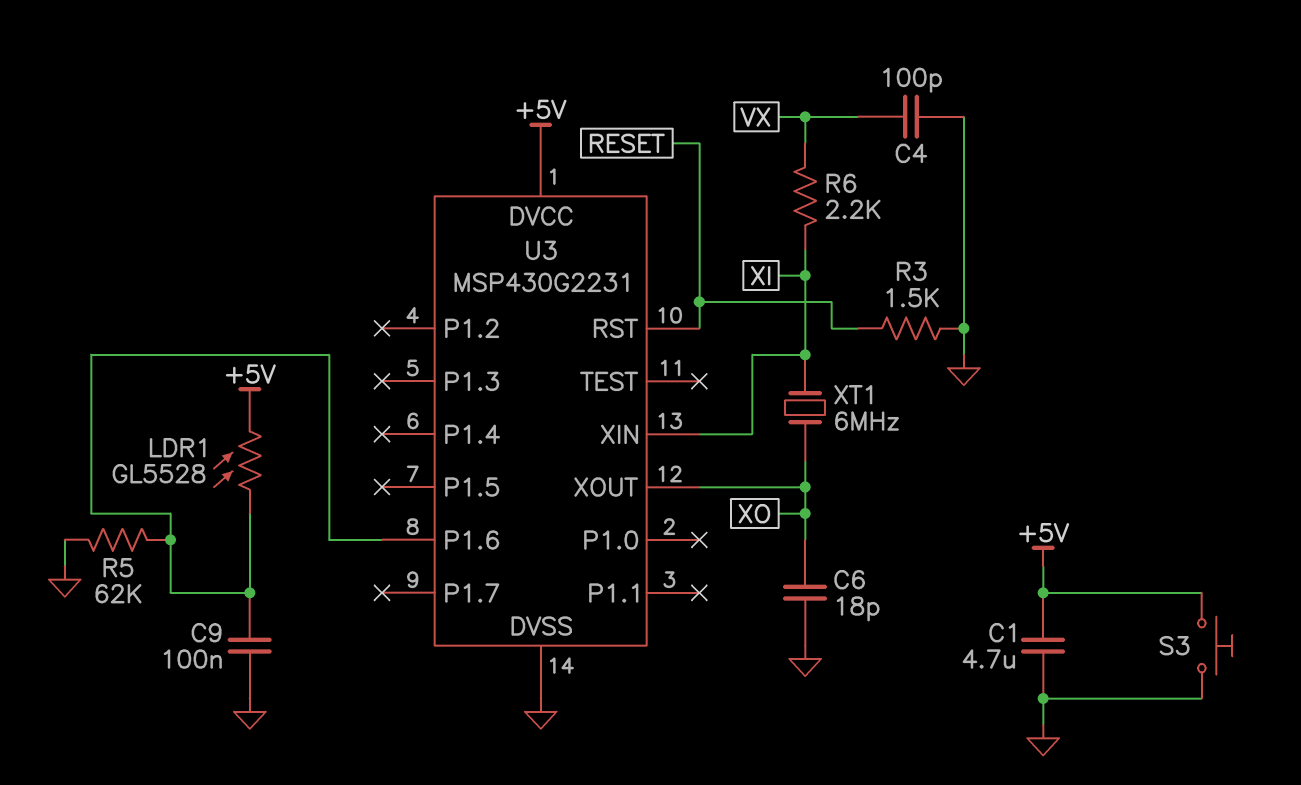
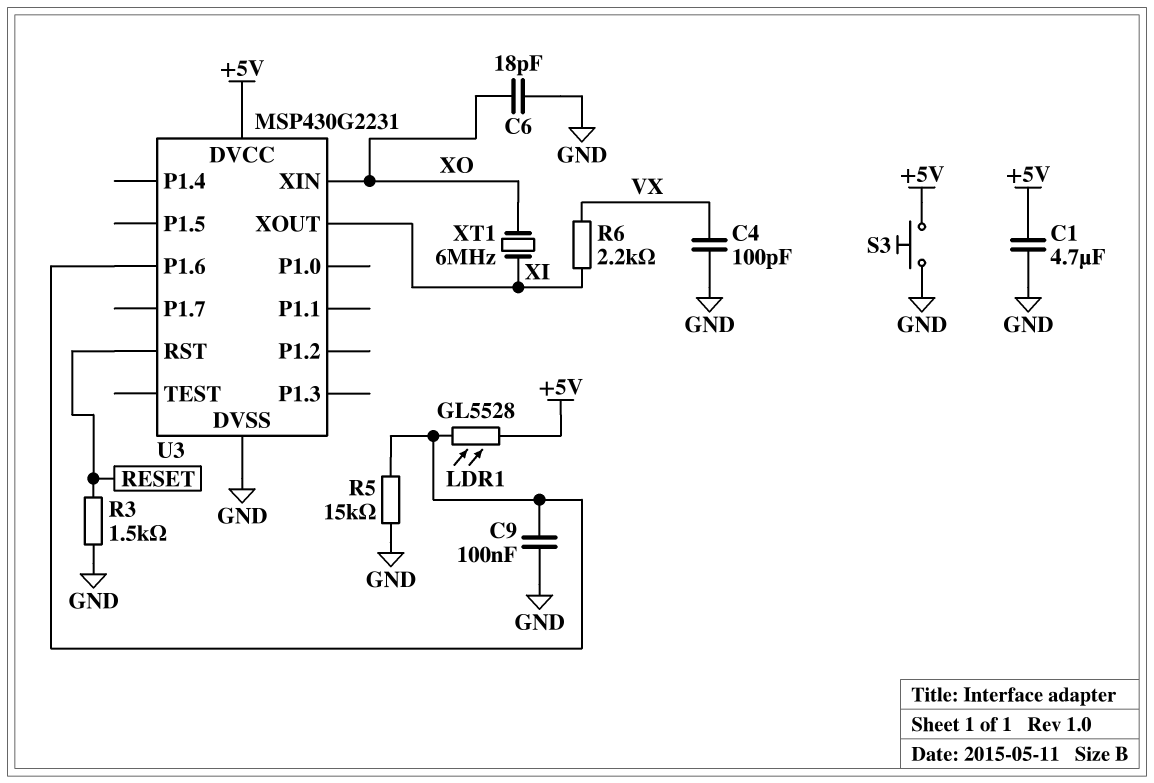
R5: 62k (GND, U3/P1.6) -> 15k (GND, U3/P1.6)
U3 pin XIN: XI -> XO
U3 pin XOUT: XO -> XI

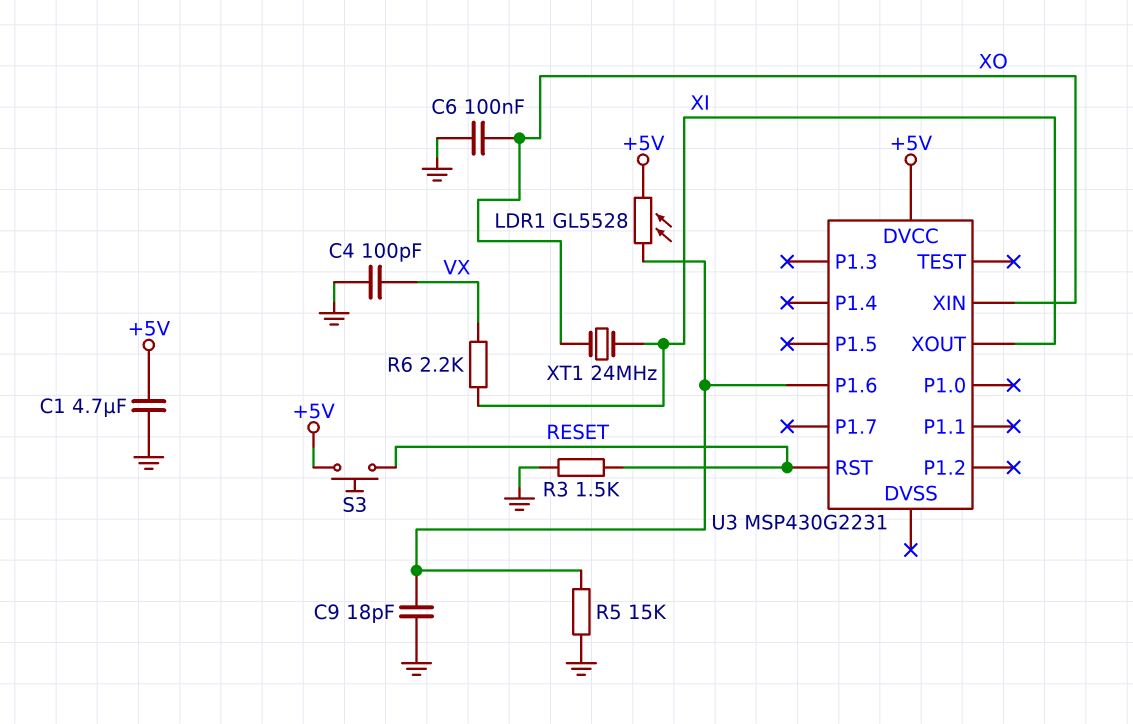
C6: 18pF (GND, XO) -> 100nF (GND, XO)
C9: 100nF (GND, U3/P1.6) -> 18pF (GND, U3/P1.6)
S3: button (+5V, GND) -> button (+5V, RESET)
U3 pin DVSS: GND -> none
XT1: 6MHz (XI, XO) -> 24MHz (XI, XO)

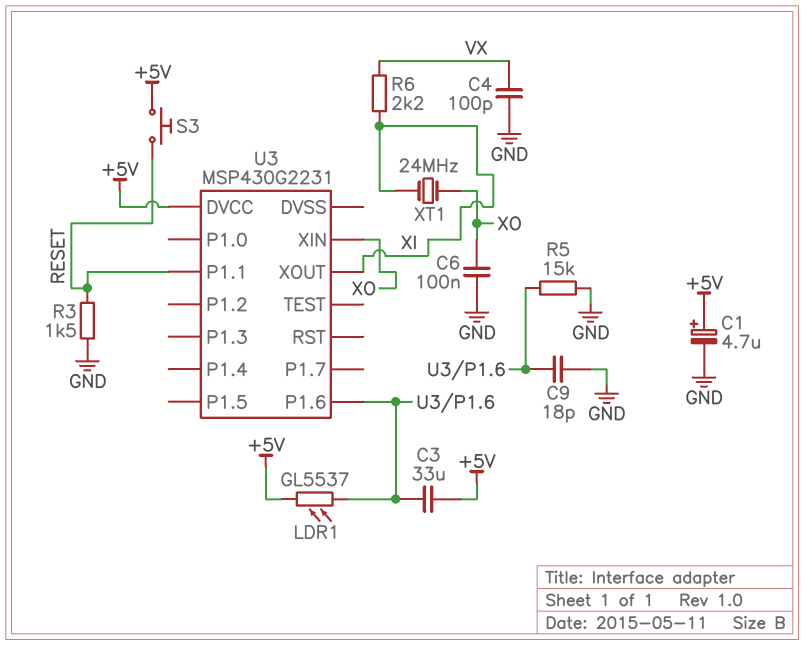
C1: 4.7uF (+5V, GND) -> 4.7uF (plus +5V, minus GND)
C3: none -> 33uF (+5V, U3/P1.6)
LDR1: GL5528 (+5V, U3/P1.6) -> GL5537 (+5V, U3/P1.6)
U3 pin P1.1: none -> RESET
U3 pin RST: RESET -> none

